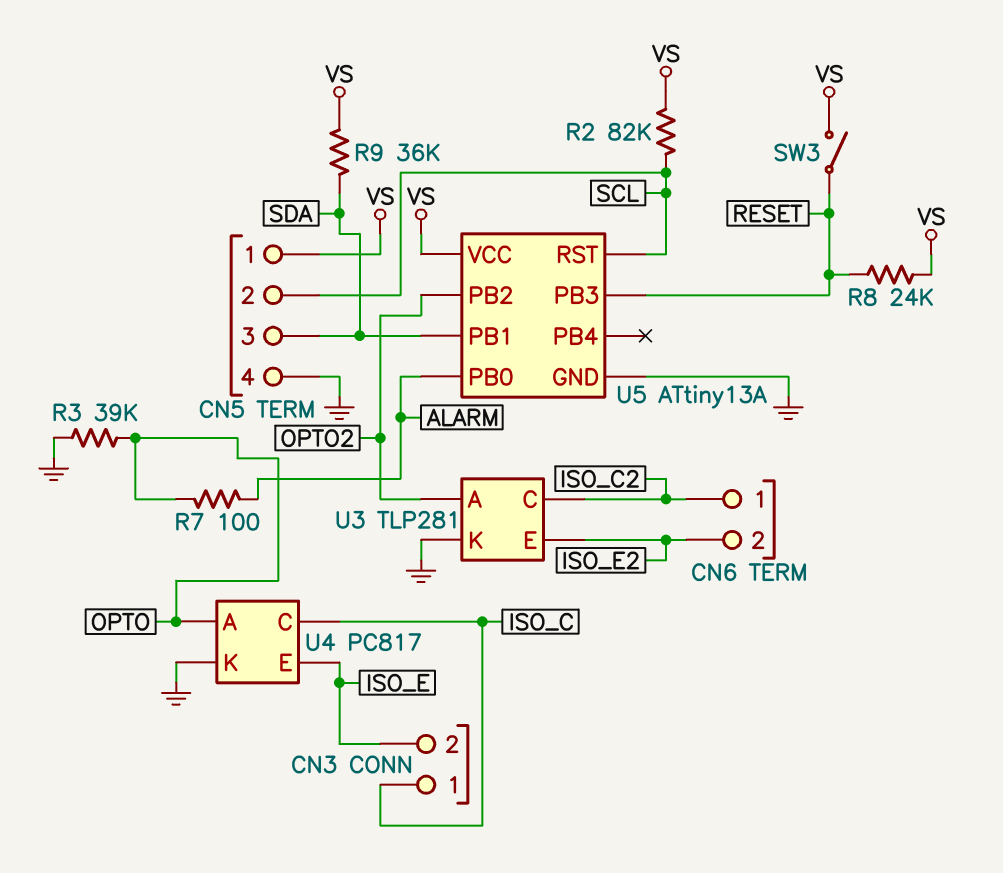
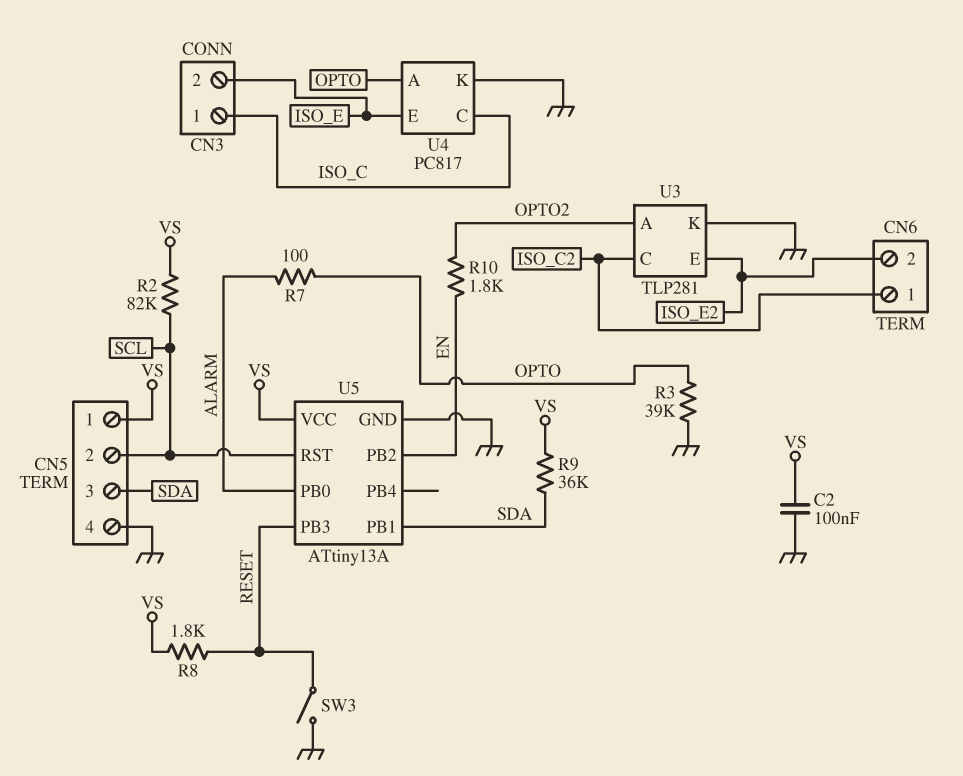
C2: none -> 100nF (GND, VS)
R8: 24k (RESET, VS) -> 1.8k (RESET, VS)
R10: none -> 1.8k (EN, OPTO2)
SW3: switch (RESET, VS) -> switch (GND, RESET)
U5 pin PB2: OPTO2 -> EN

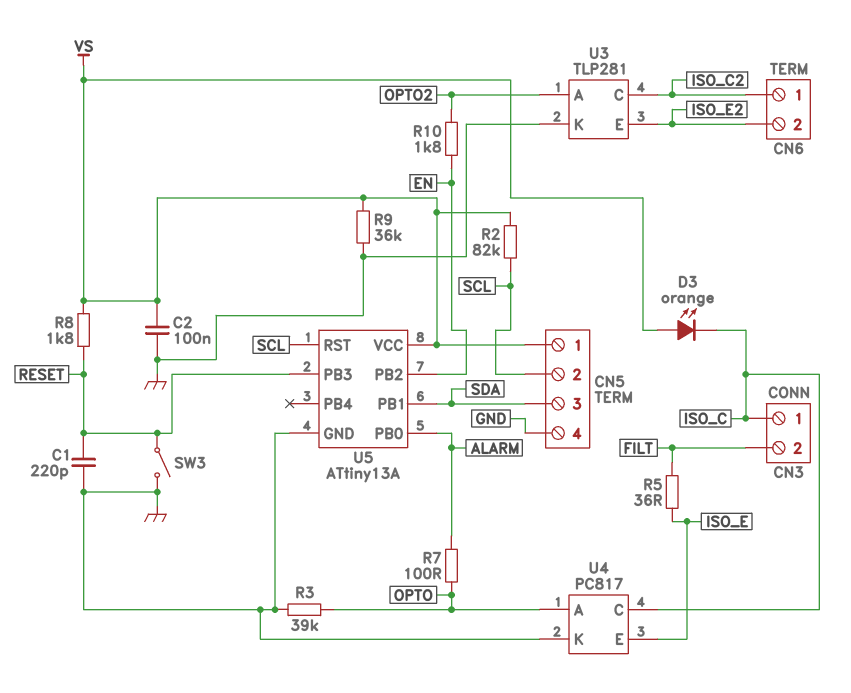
C1: none -> 220pF (GND, RESET)
CN3 pin 2: ISO_E -> FILT
D3: none -> LED orange (A VS, K ISO_C)
R5: none -> 36 (FILT, ISO_E)
R9: 36k (SDA, VS) -> 36k (GND, VS)

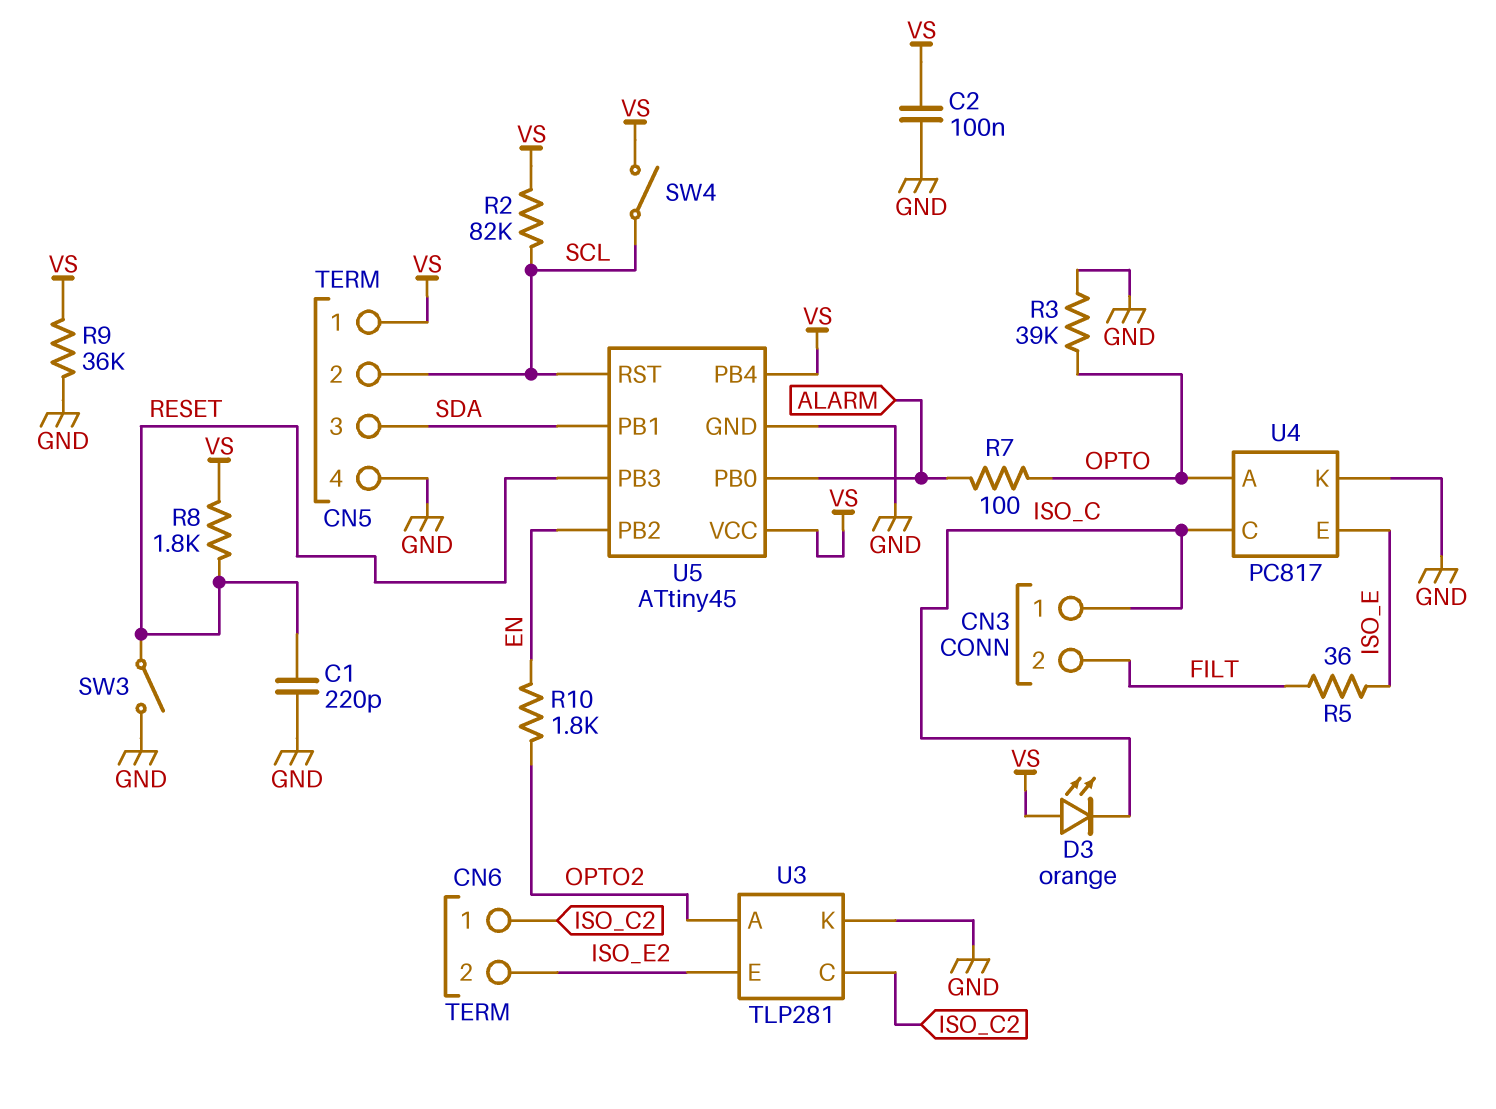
SW4: none -> switch (SCL, VS)
U5: ATtiny13A -> ATtiny45
U5 pin PB4: none -> VS

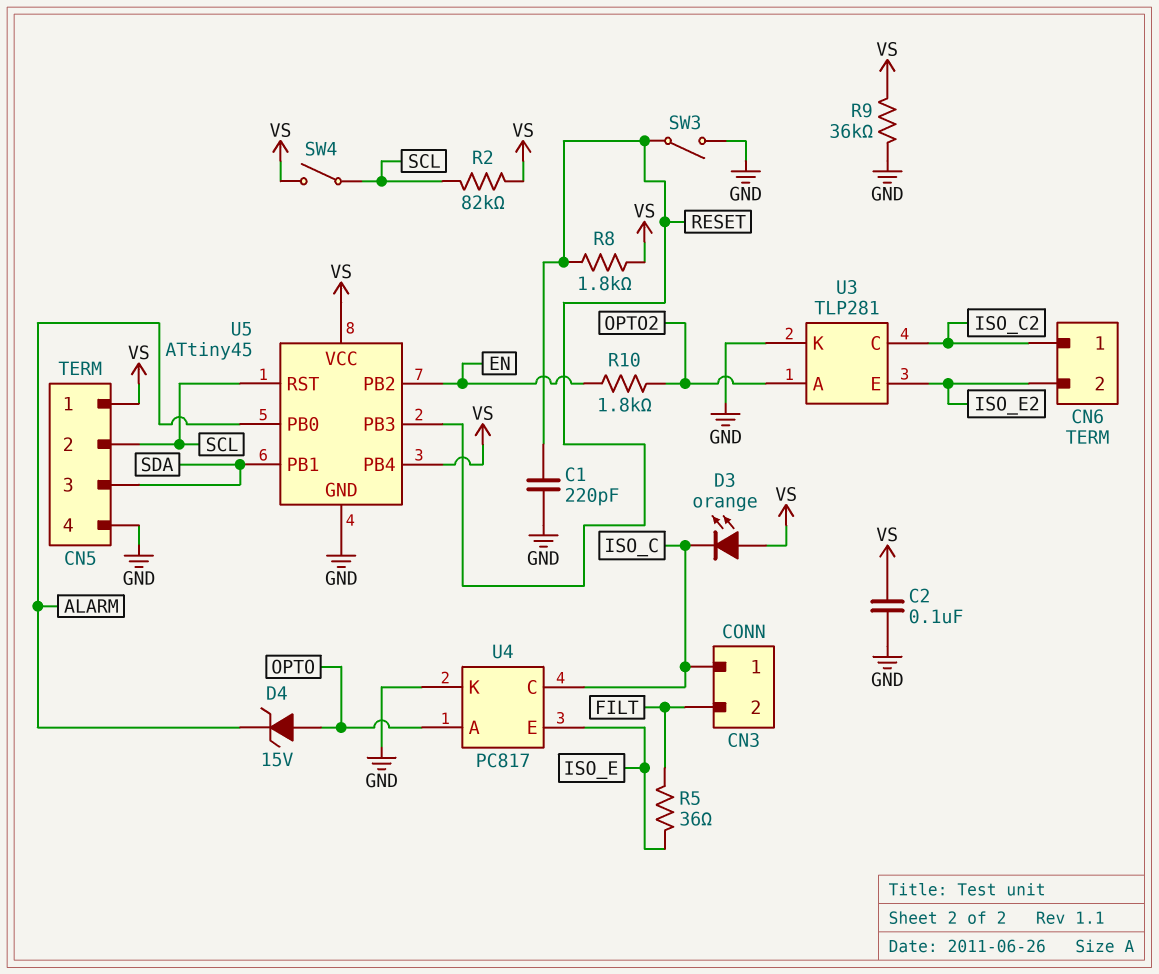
D4: none -> zener 15V (A OPTO, K ALARM)
R3: 39k (GND, OPTO) -> none
R7: 100 (ALARM, OPTO) -> none

